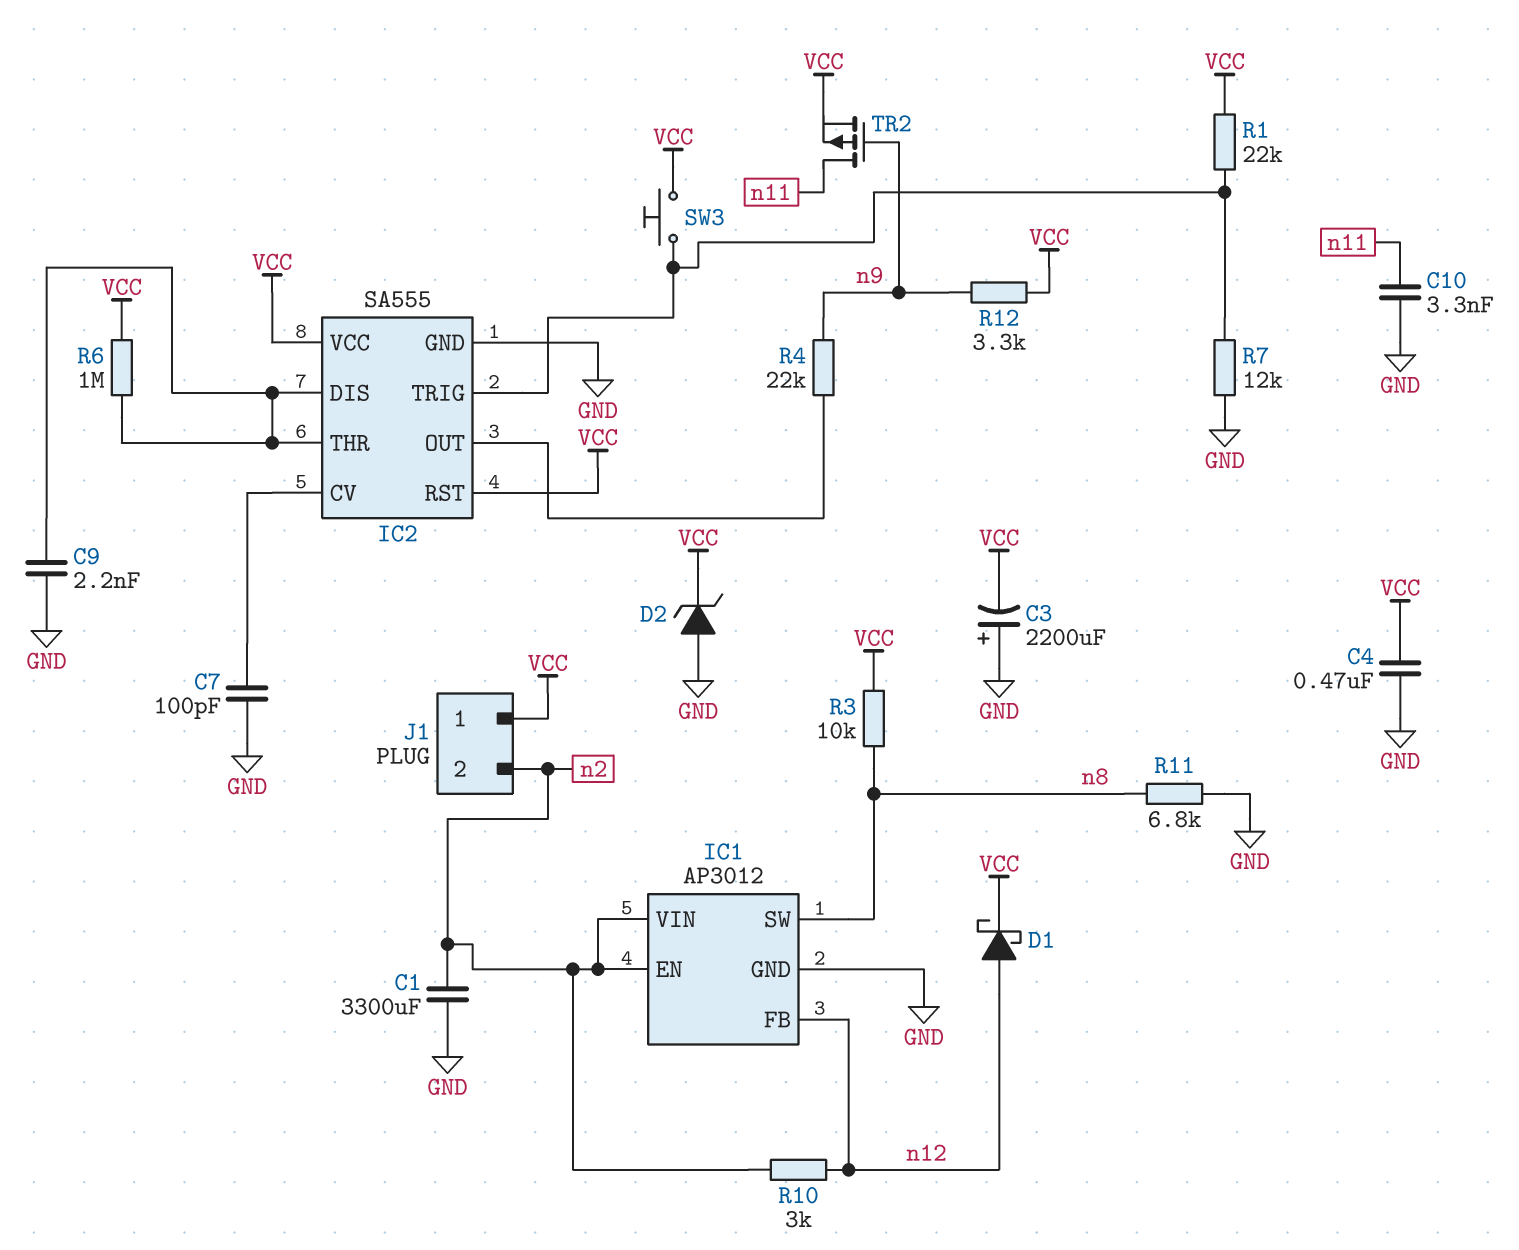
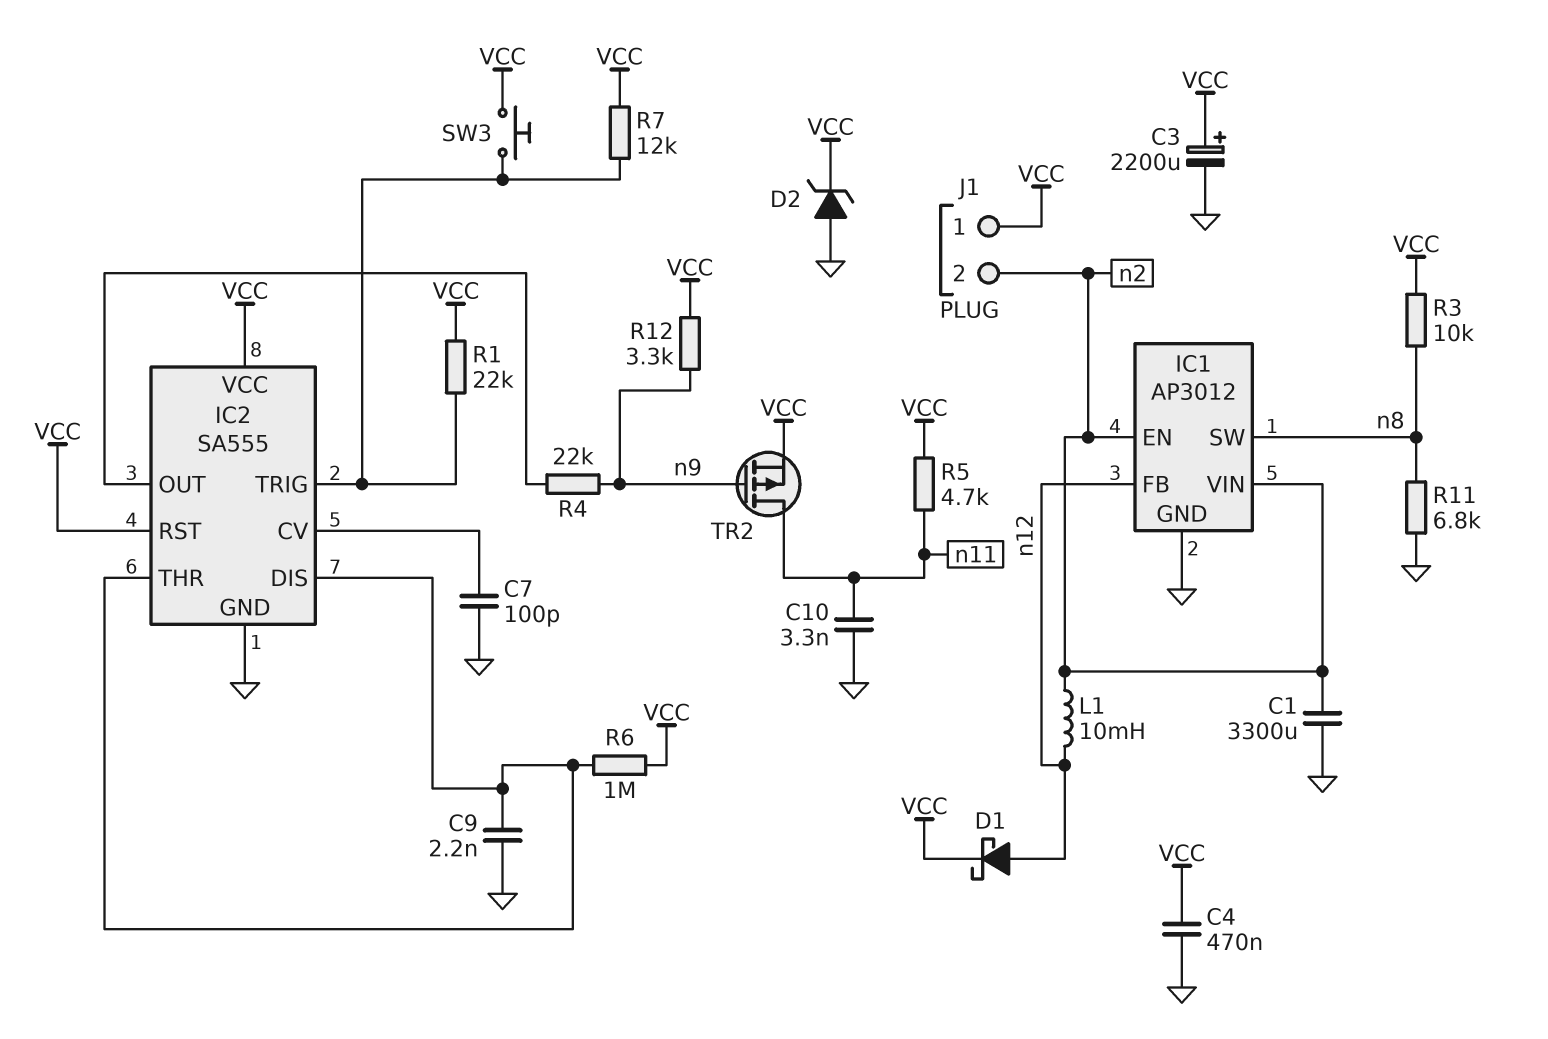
C3: 2200uF (plus GND, minus VCC) -> 2200uF (plus VCC, minus GND)
L1: none -> 10mH (n2, n12)
R5: none -> 4.7k (VCC, n11)
R7: 12k (GND, IC2/TRIG) -> 12k (IC2/TRIG, VCC)
R10: 3k (n2, n12) -> none

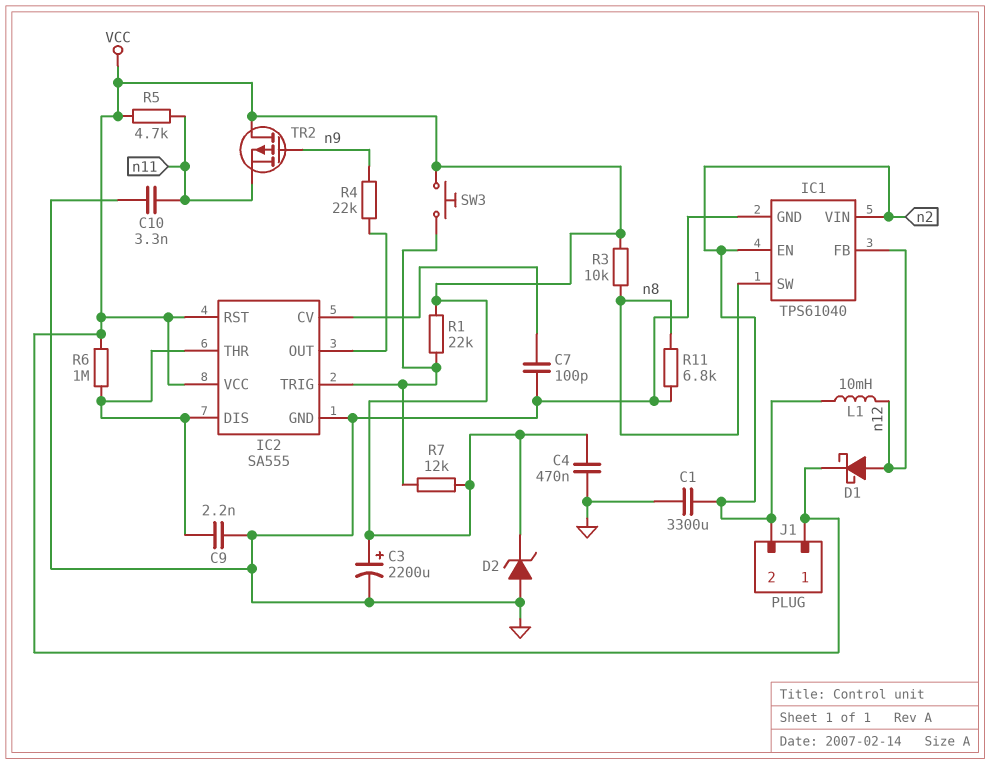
IC1: AP3012 -> TPS61040
R12: 3.3k (VCC, n9) -> none
TR2: PMOS (G n9, D n11, S VCC) -> PMOS (G n9, D VCC, S n11)

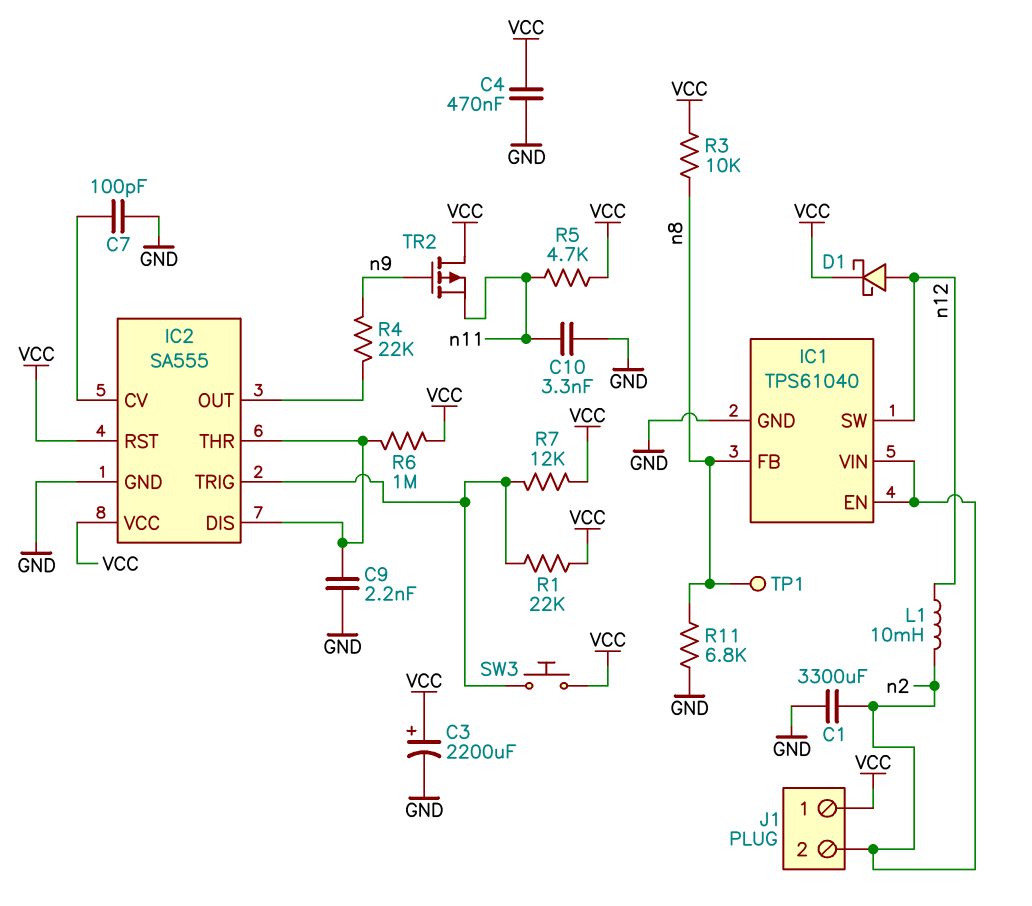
D2: zener (A GND, K VCC) -> none
IC1 pin FB: n12 -> n8
IC1 pin SW: n8 -> n12
TP1: none -> test point (n8)

